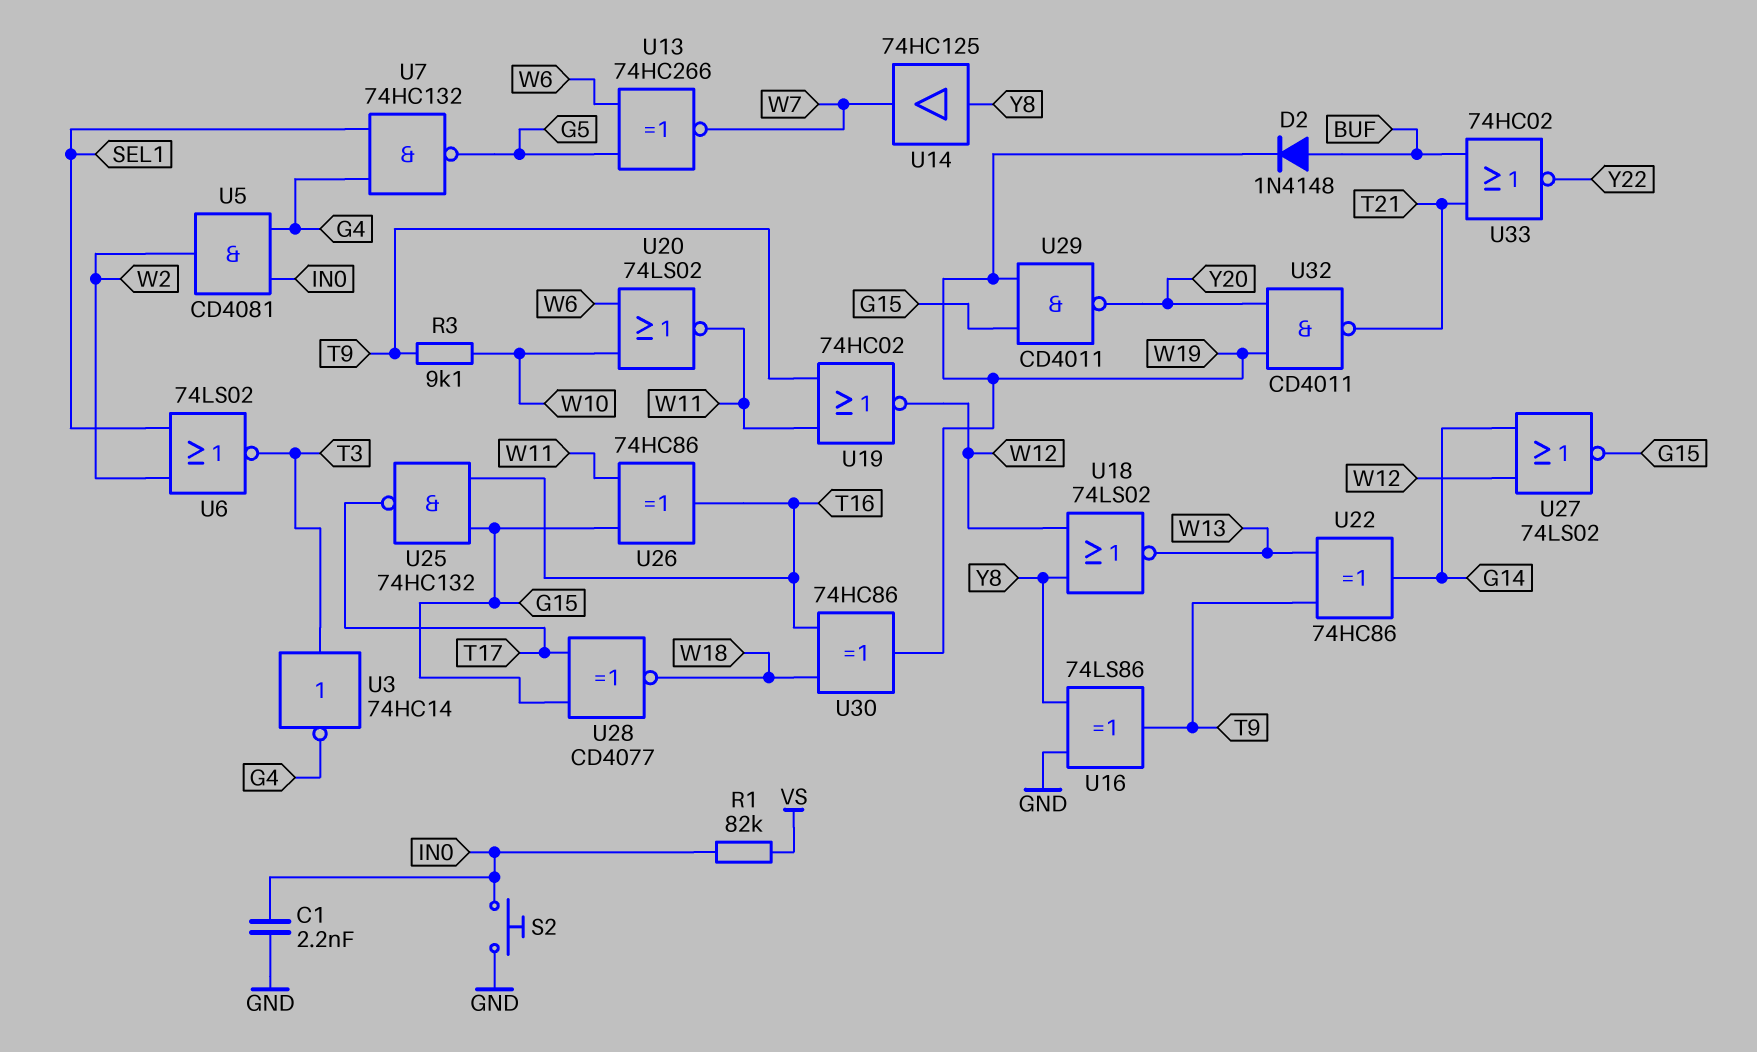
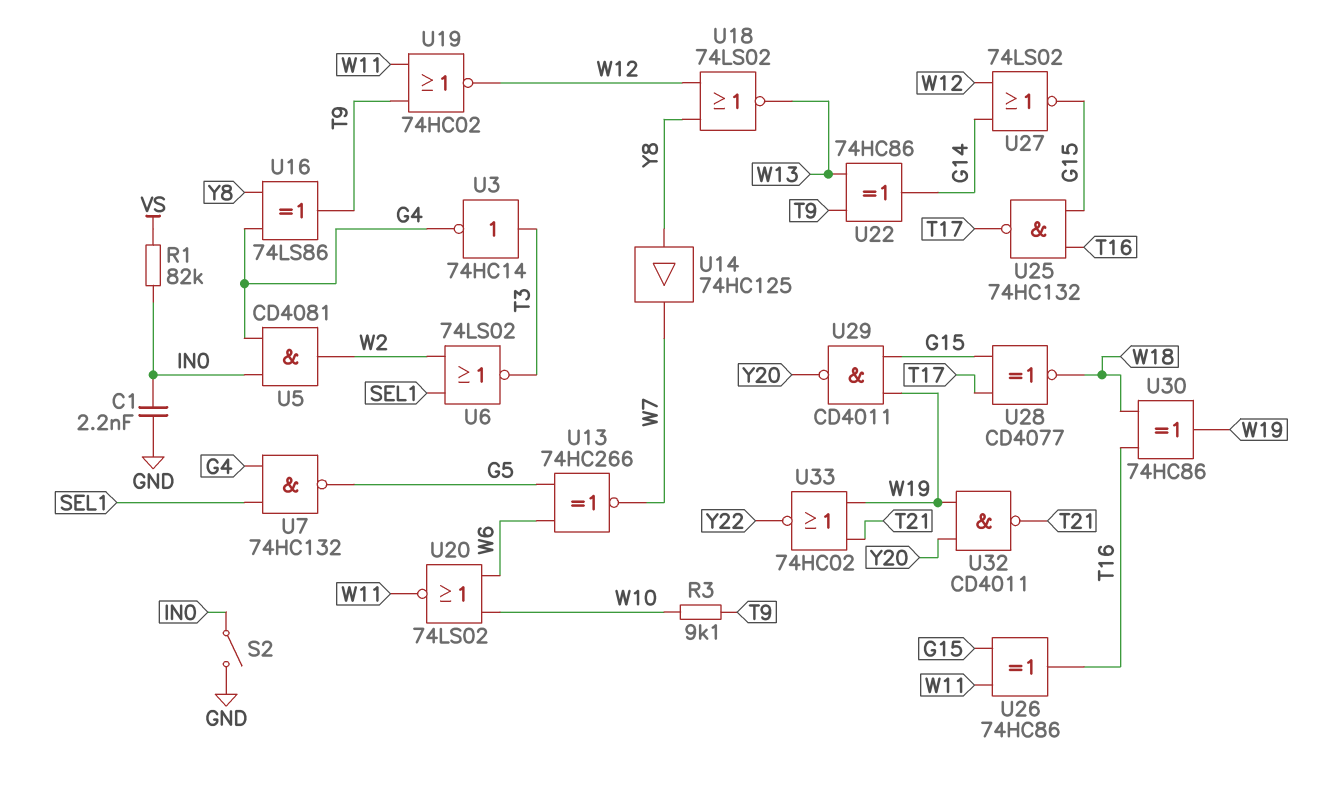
D2: diode 1N4148 (A BUF, K W19) -> none
S2: button (GND, IN0) -> switch (GND, IN0)
U16: XOR 74LS86 (in GND, in Y8, out T9) -> XOR 74LS86 (in G4, in Y8, out T9)
U33: NOR 74HC02 (in BUF, in T21, out Y22) -> NOR 74HC02 (in T21, in W19, out Y22)

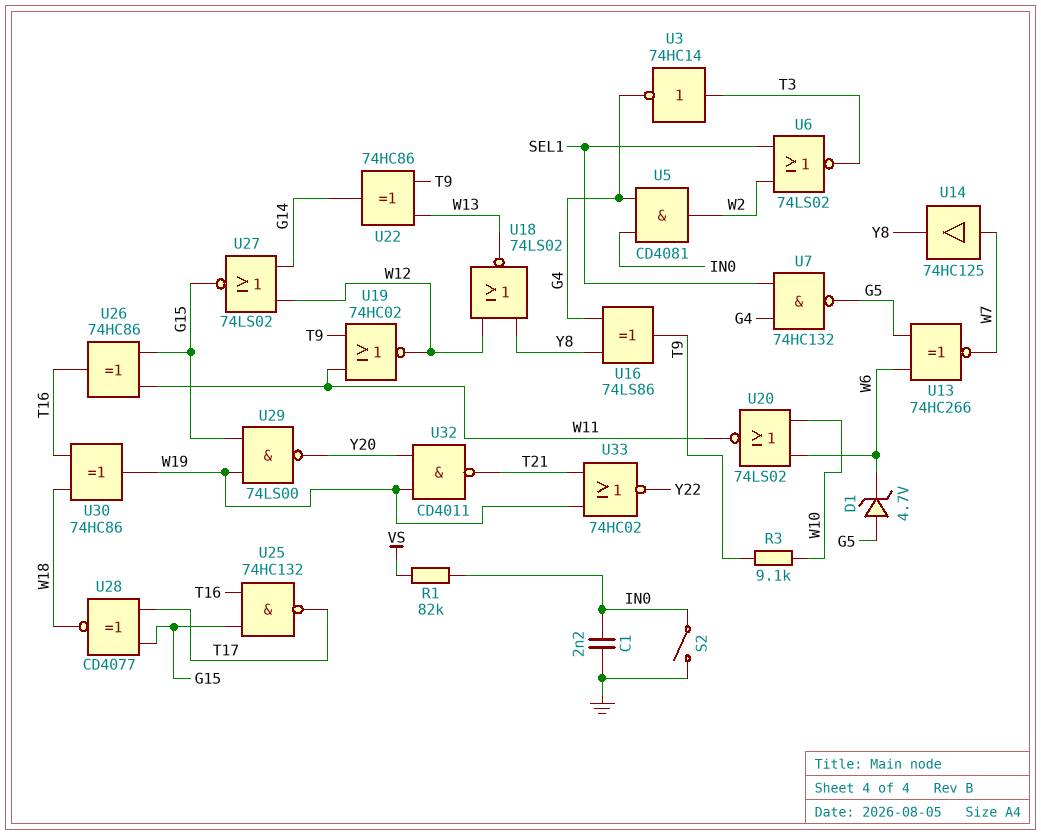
D1: none -> zener 4.7V (A G5, K W6)
U14: buffer 74HC125 (in Y8, out W7) -> buffer 74HC125 (in W7, out Y8)
U29: NAND CD4011 (in G15, in W19, out Y20) -> NAND 74LS00 (in G15, in W19, out Y20)

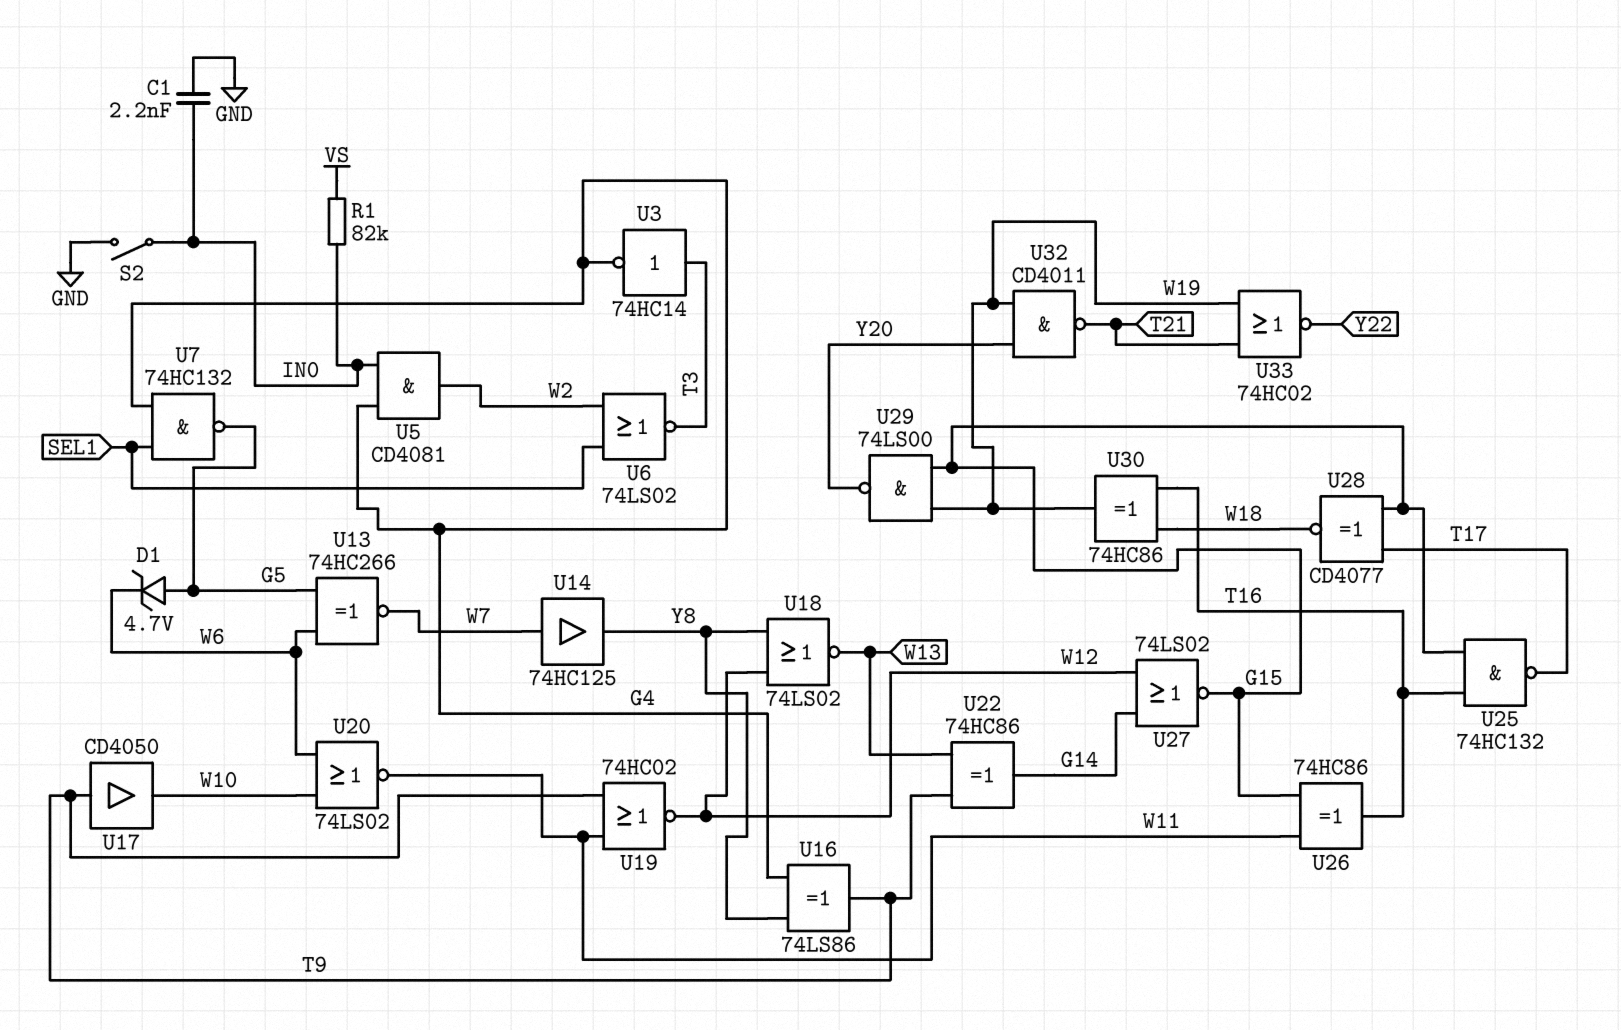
R3: 9.1k (T9, W10) -> none
U17: none -> buffer CD4050 (in T9, out W10)

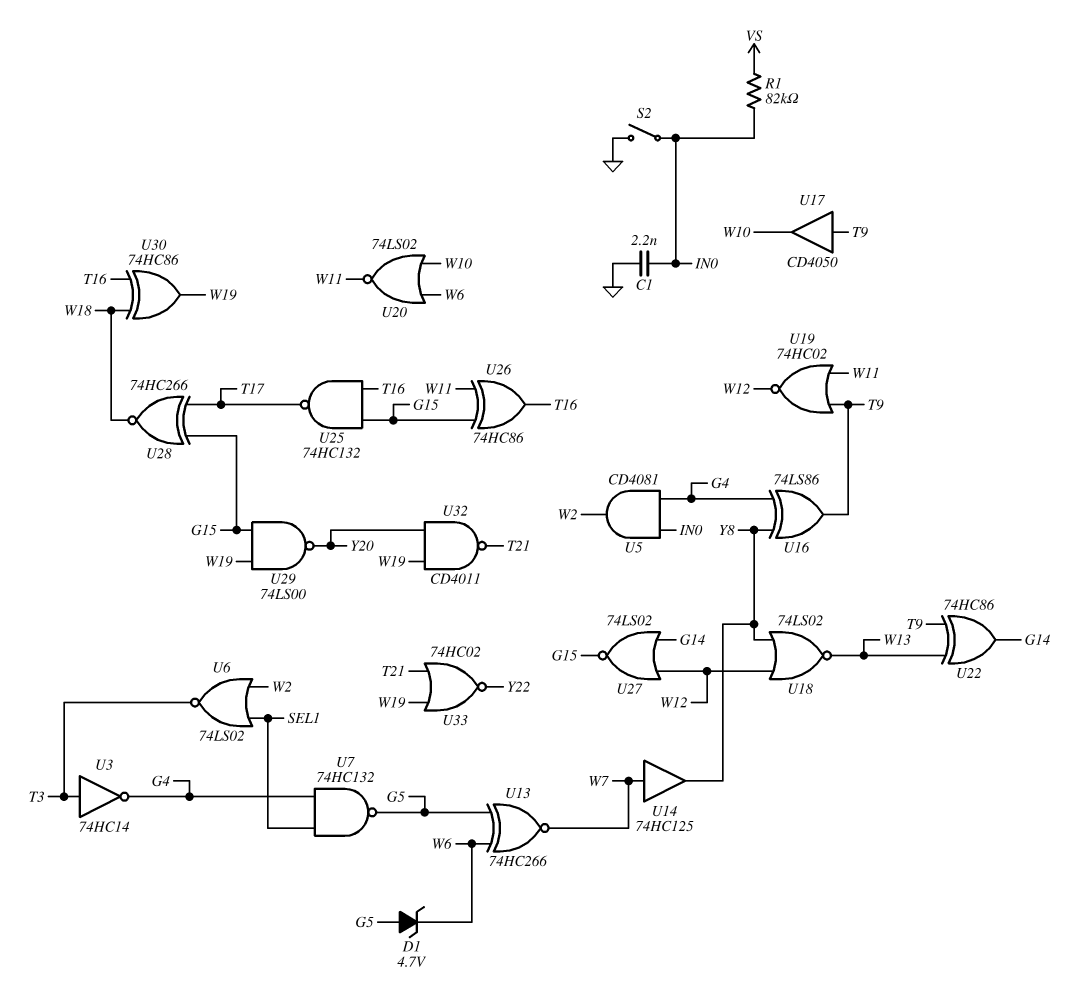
U28: XNOR CD4077 (in G15, in T17, out W18) -> XNOR 74HC266 (in G15, in T17, out W18)

